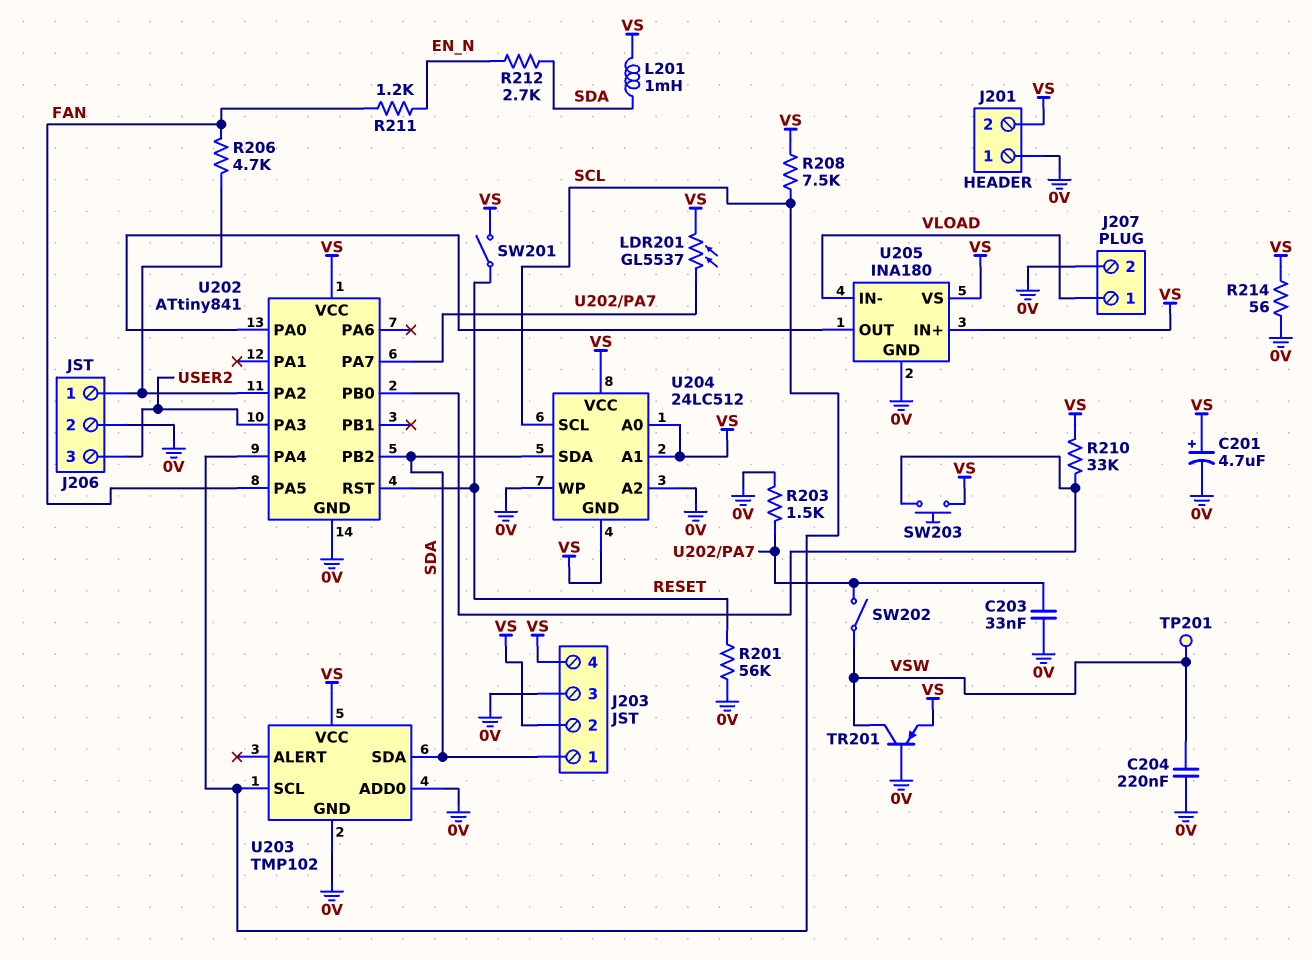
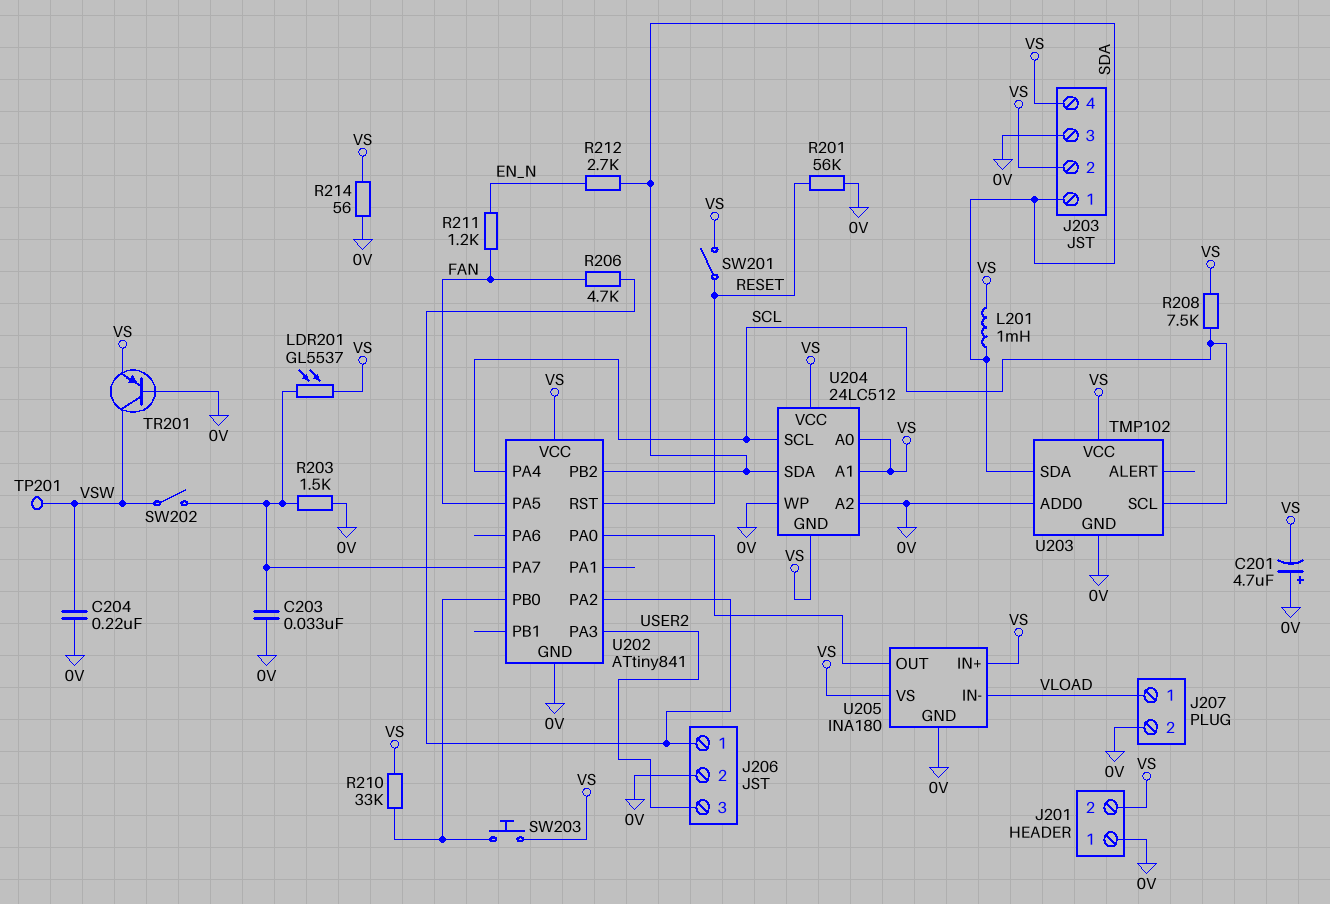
C201: 4.7uF (plus VS, minus 0V) -> 4.7uF (plus 0V, minus VS)

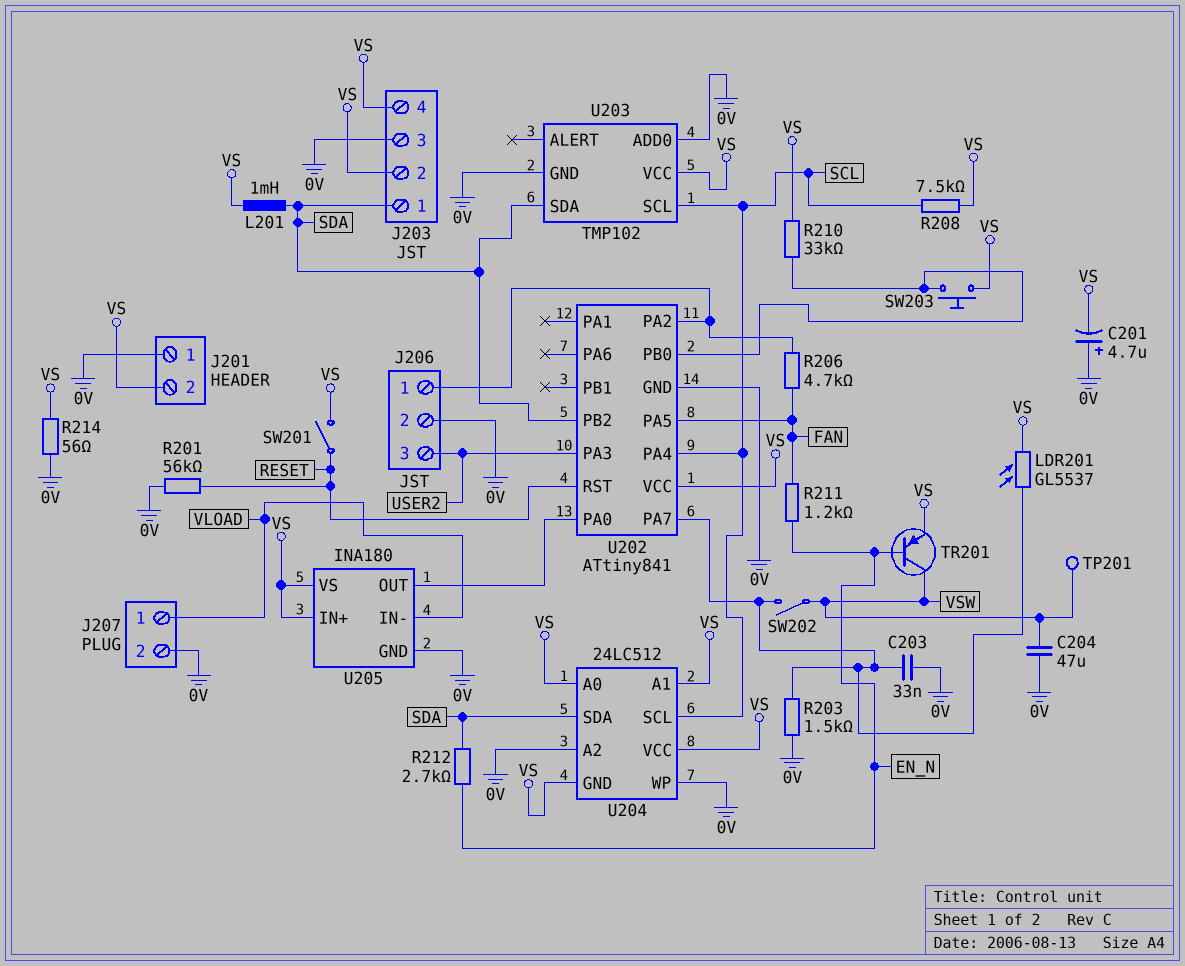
C204: 220nF (0V, VSW) -> 47uF (0V, VSW)
TR201: PNP (B 0V, C VSW, E VS) -> PNP (B EN_N, C VSW, E VS)

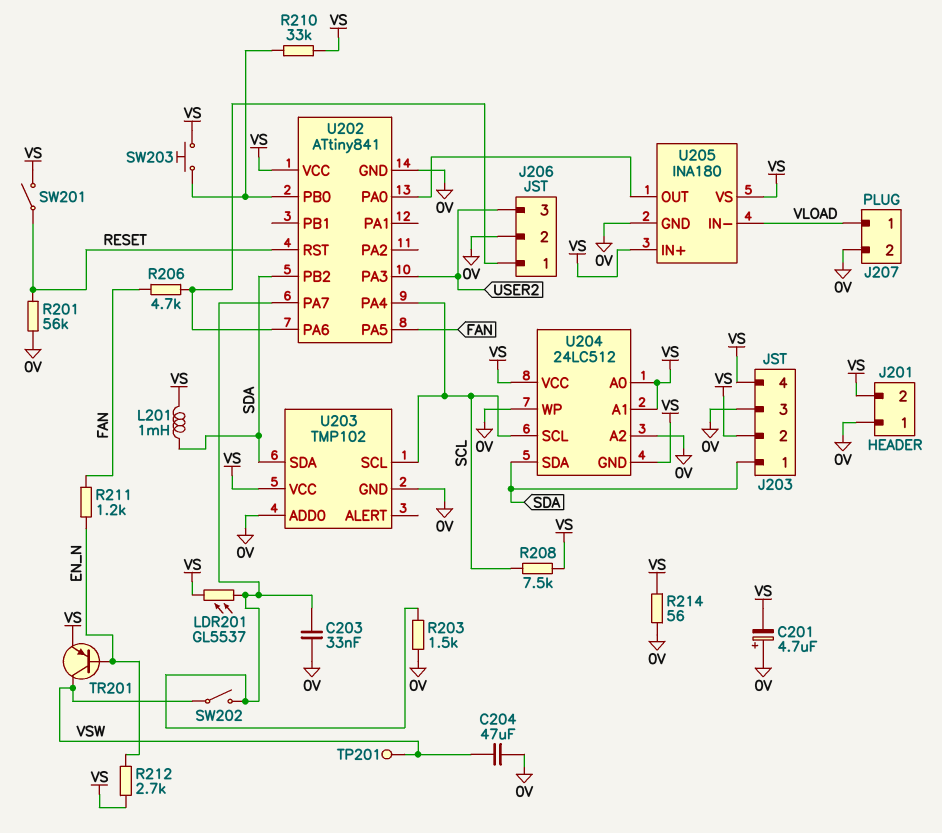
R212: 2.7k (EN_N, SDA) -> 2.7k (EN_N, VS)
U202 pin PA2: J206/1 -> none
U202 pin PA6: none -> J206/1

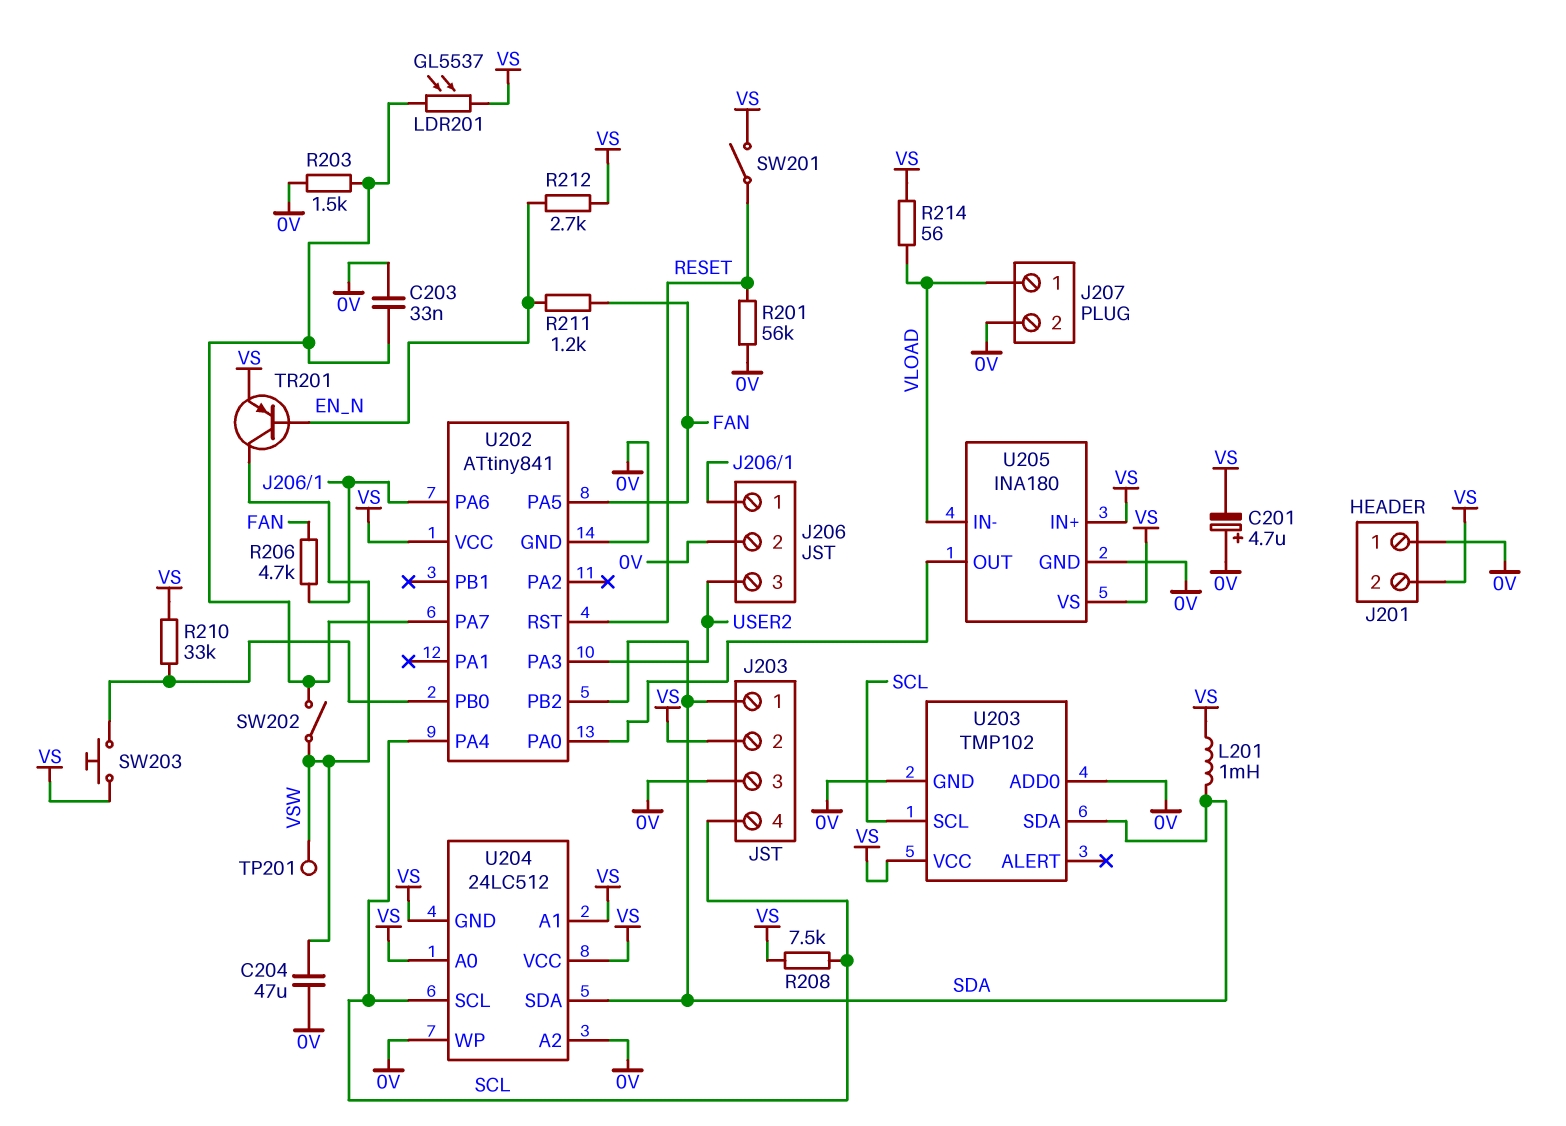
J203 pin 4: VS -> SCL
R214: 56 (0V, VS) -> 56 (VLOAD, VS)

